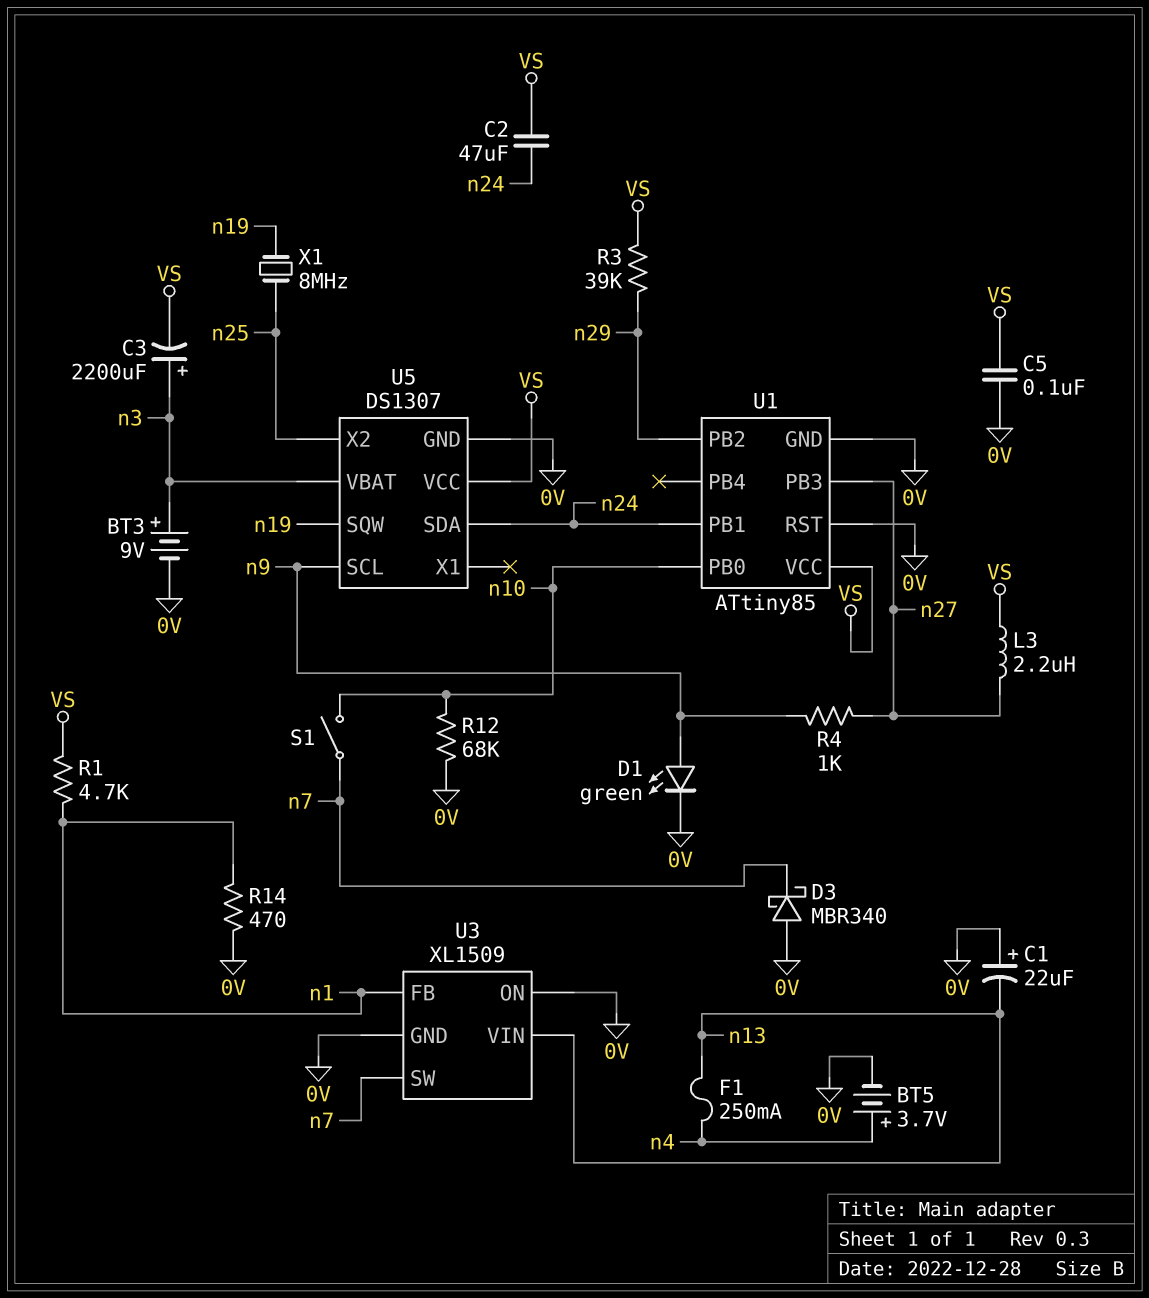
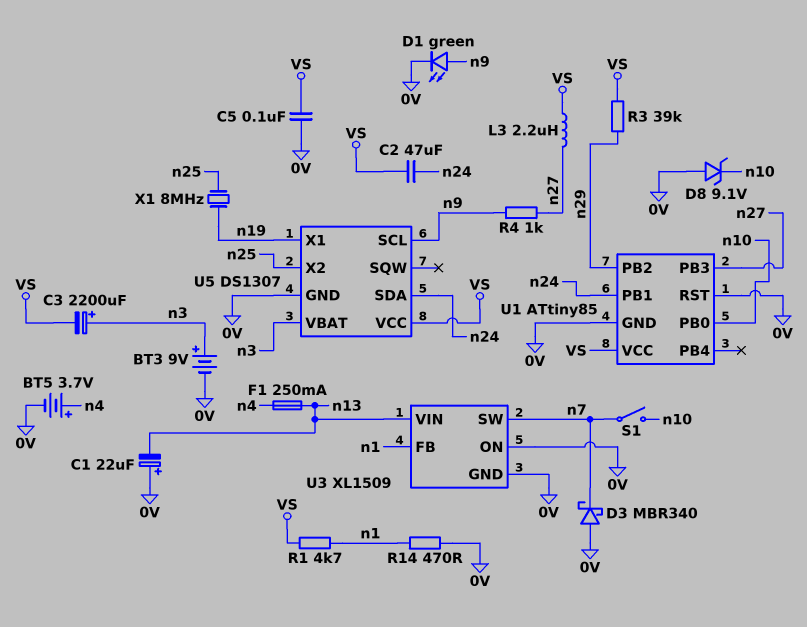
D8: none -> zener 9.1V (A 0V, K n10)
R12: 68k (0V, n10) -> none
U5 pin SQW: n19 -> none
U5 pin X1: none -> n19

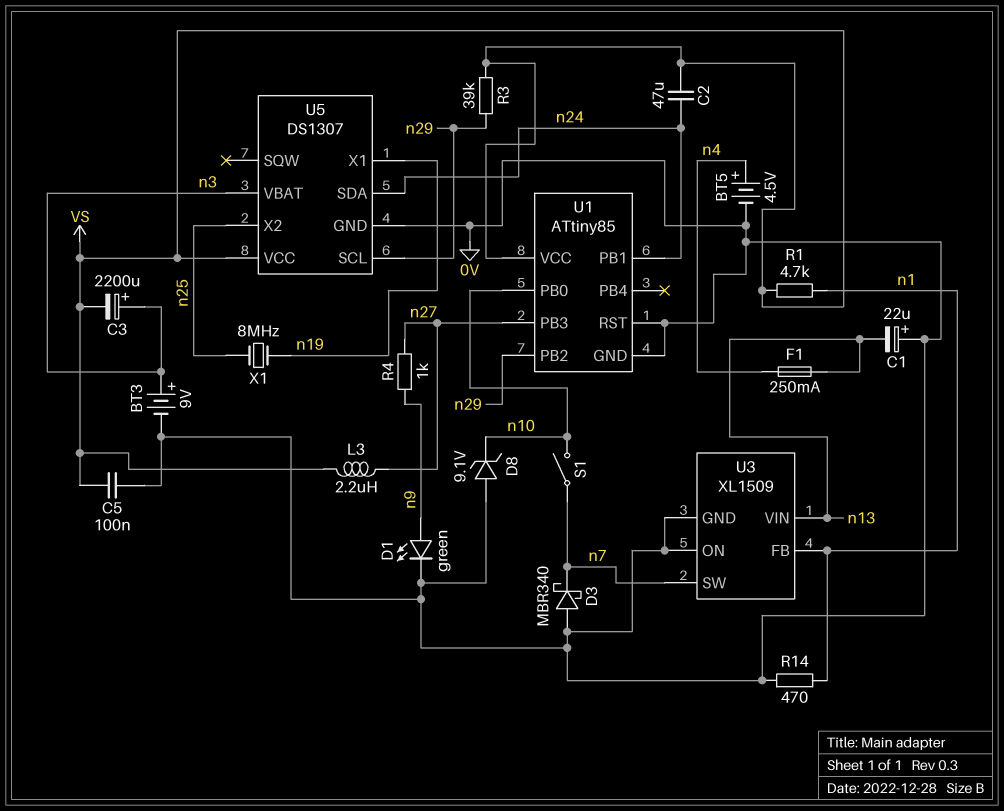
BT5: 3.7V (plus n4, minus 0V) -> 4.5V (plus n4, minus 0V)
U5 pin SCL: n9 -> n29

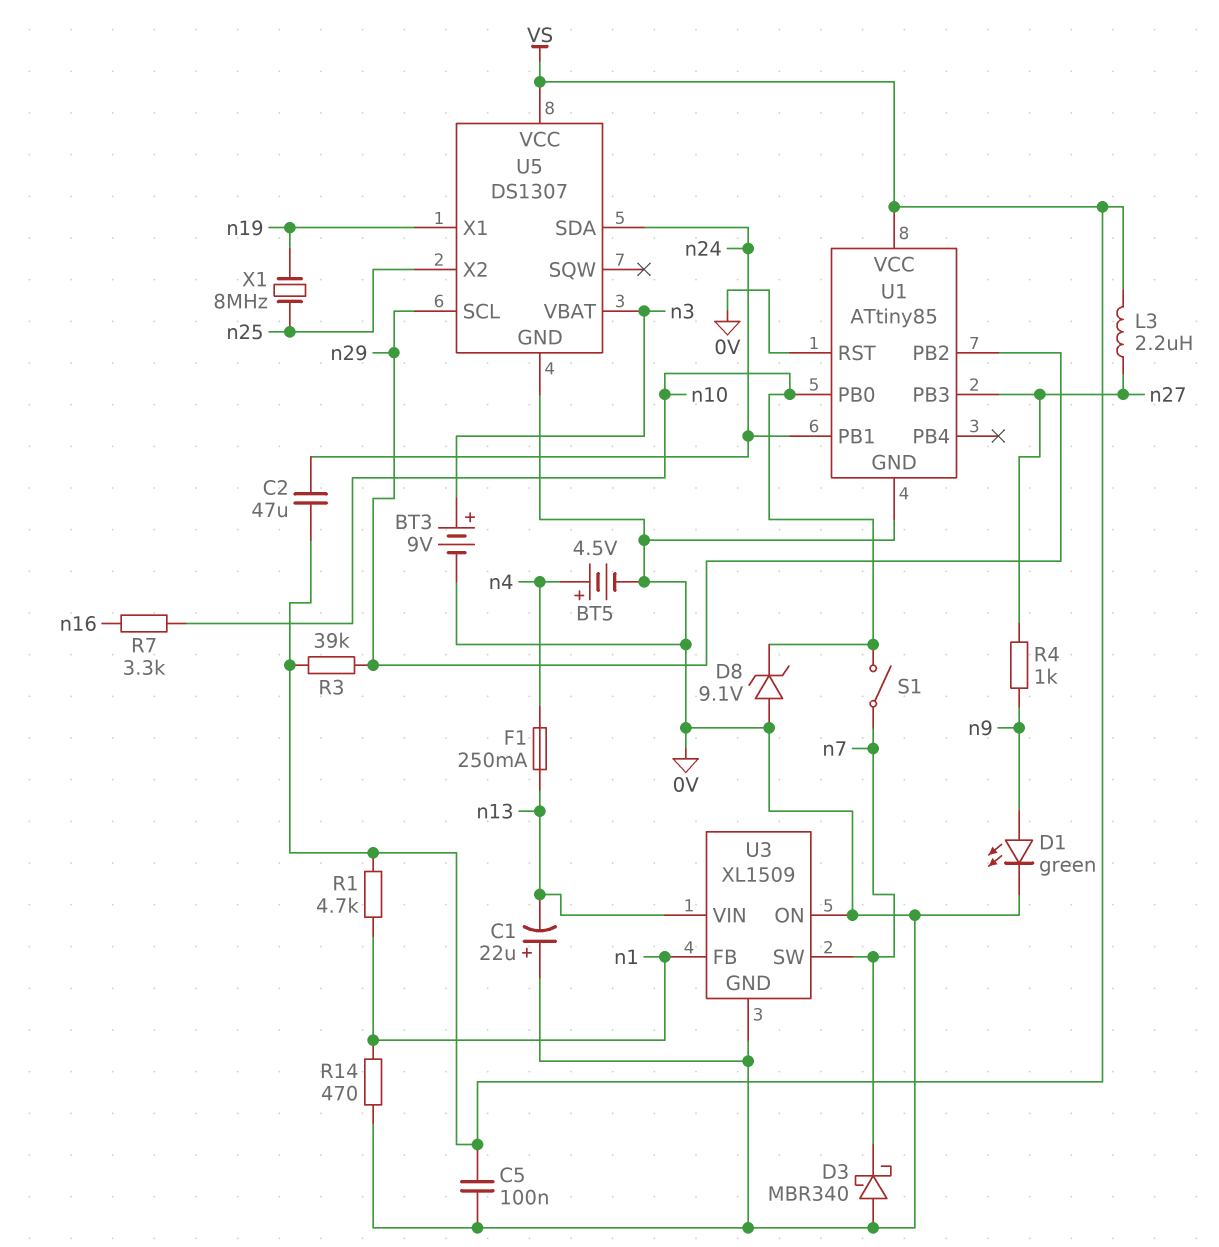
C3: 2200uF (plus n3, minus VS) -> none
R7: none -> 3.3k (n10, n16)

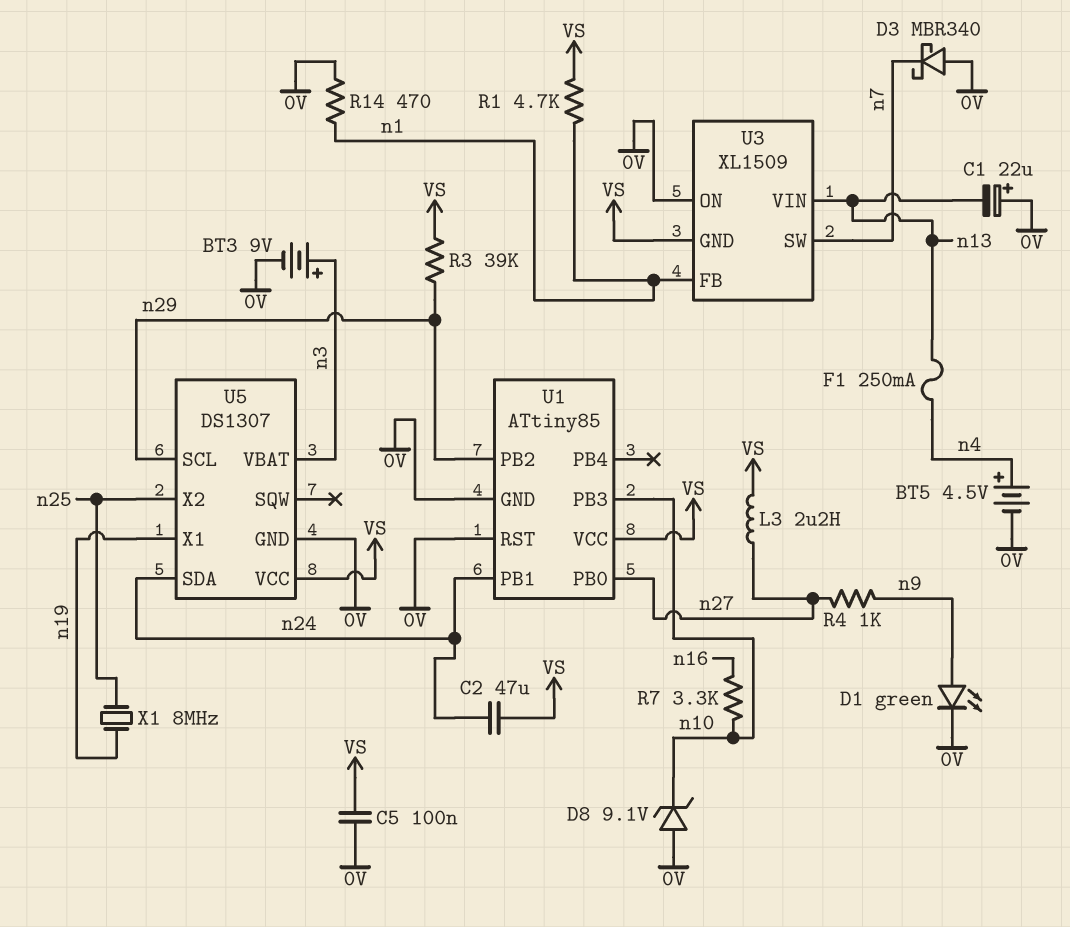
S1: switch (n7, n10) -> none
U1 pin PB0: n10 -> n27
U1 pin PB3: n27 -> n10
U3 pin GND: 0V -> VS

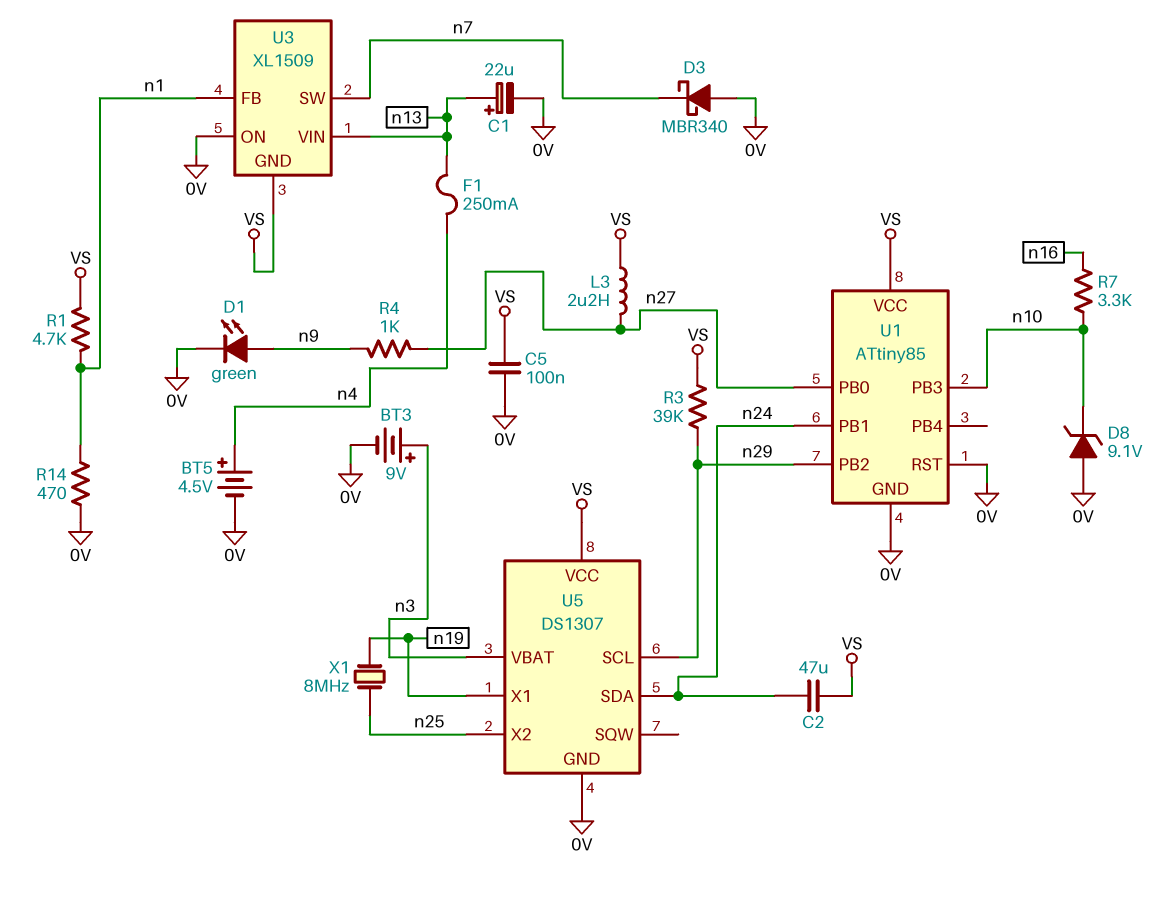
C1: 22uF (plus 0V, minus n13) -> 22uF (plus n13, minus 0V)

